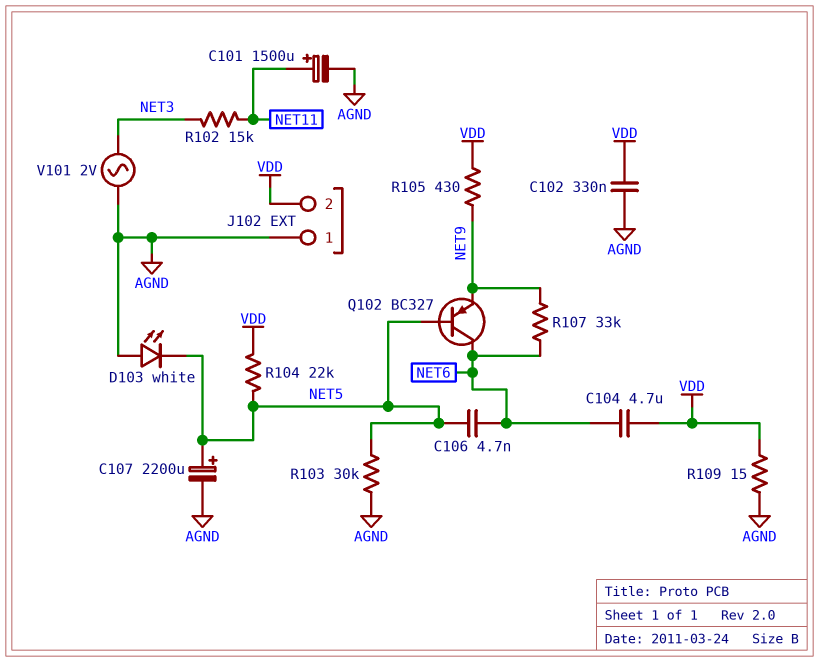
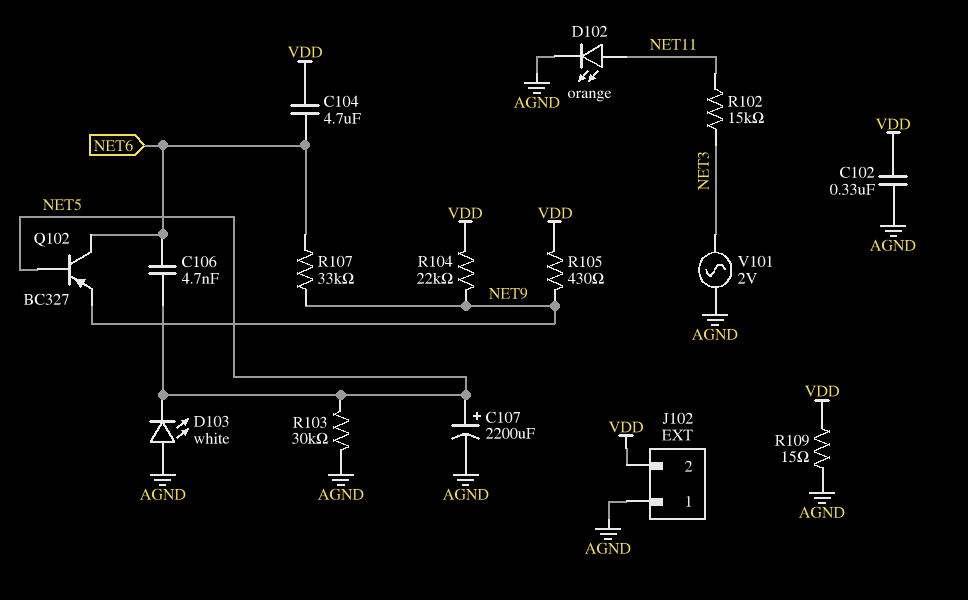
C101: 1500uF (plus NET11, minus AGND) -> none
D102: none -> LED orange (A NET11, K AGND)
R104: 22k (NET5, VDD) -> 22k (NET9, VDD)

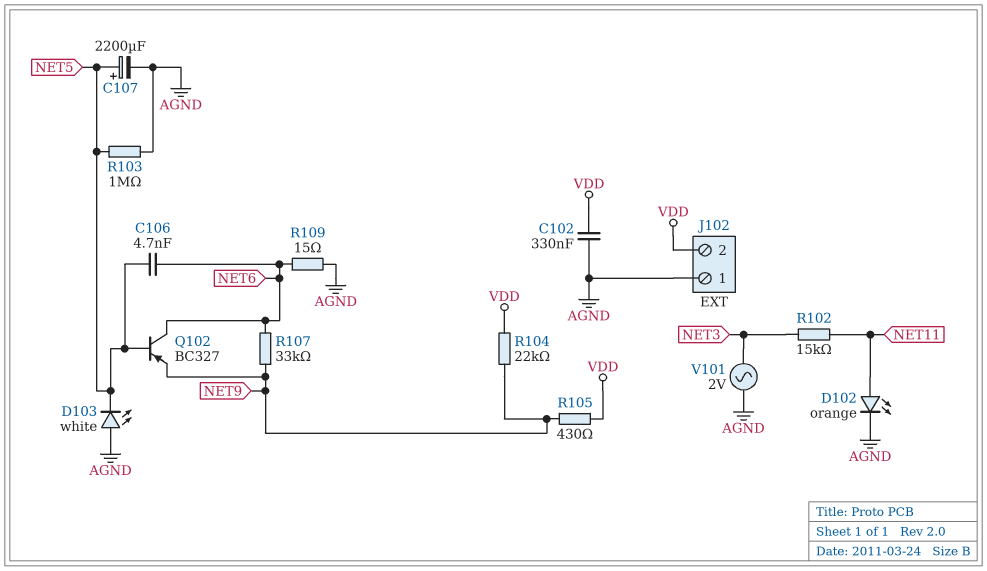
C104: 4.7uF (NET6, VDD) -> none
R103: 30k (AGND, NET5) -> 1M (AGND, NET5)
R109: 15 (AGND, VDD) -> 15 (AGND, NET6)

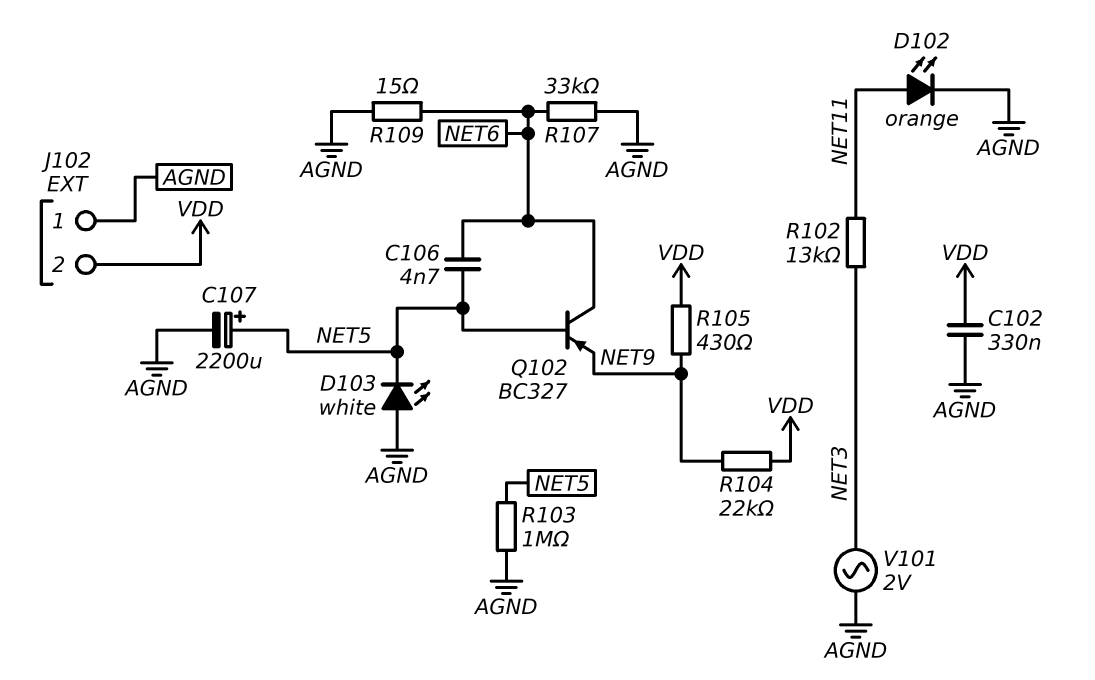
R102: 15k (NET3, NET11) -> 13k (NET3, NET11)
R107: 33k (NET6, NET9) -> 33k (AGND, NET6)

